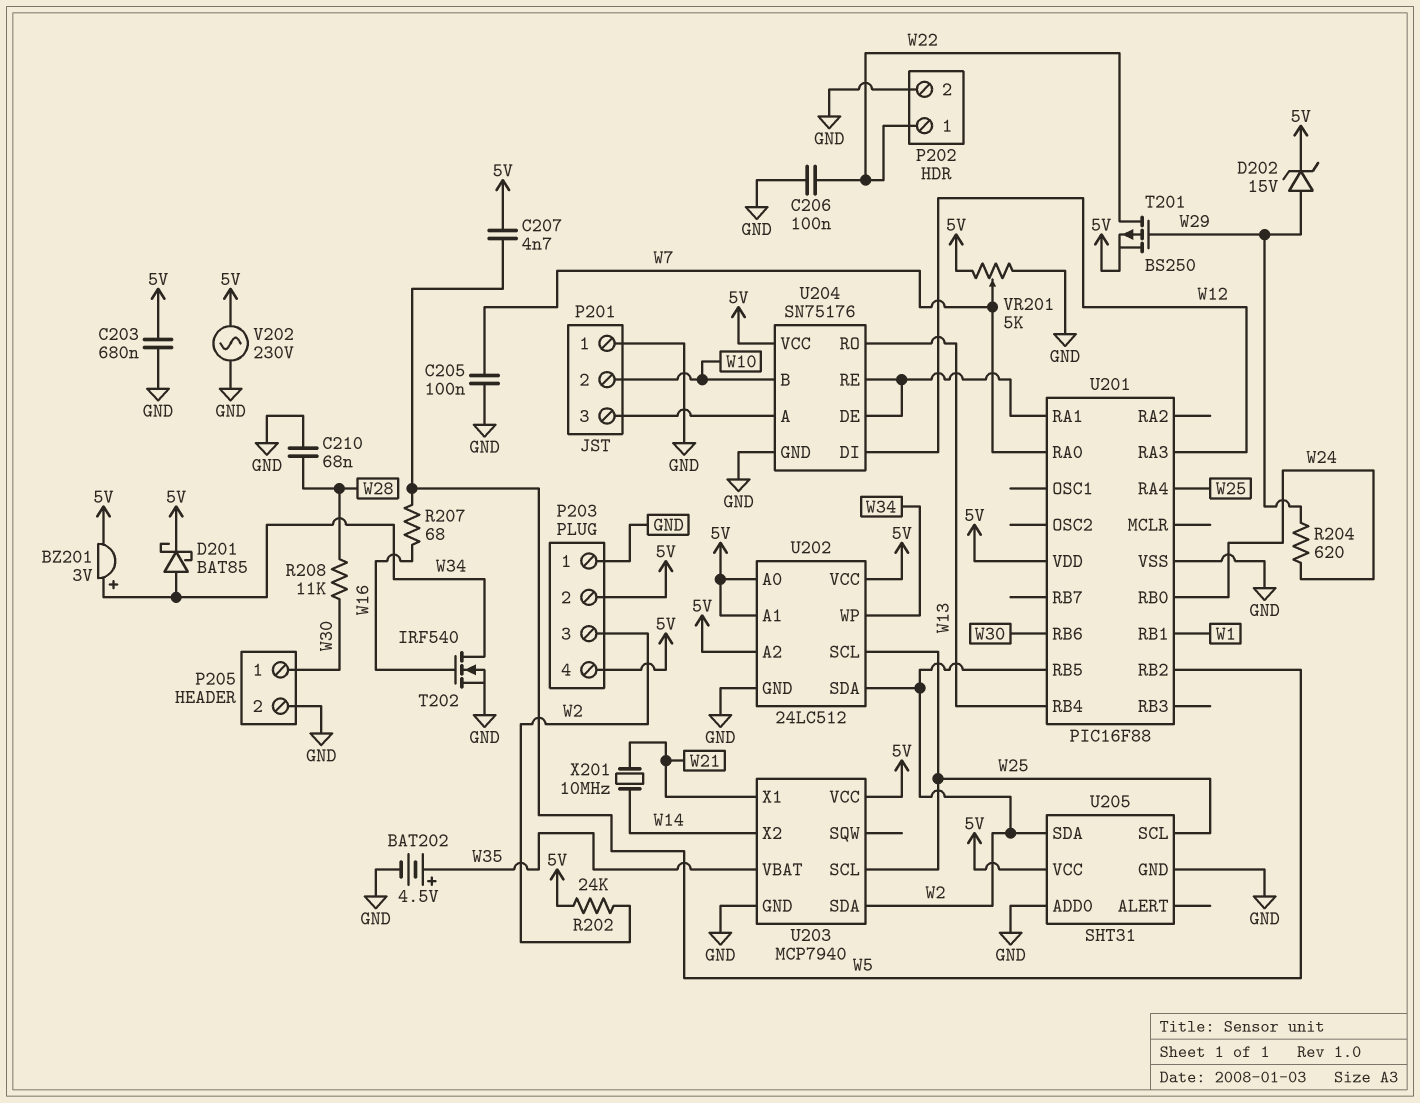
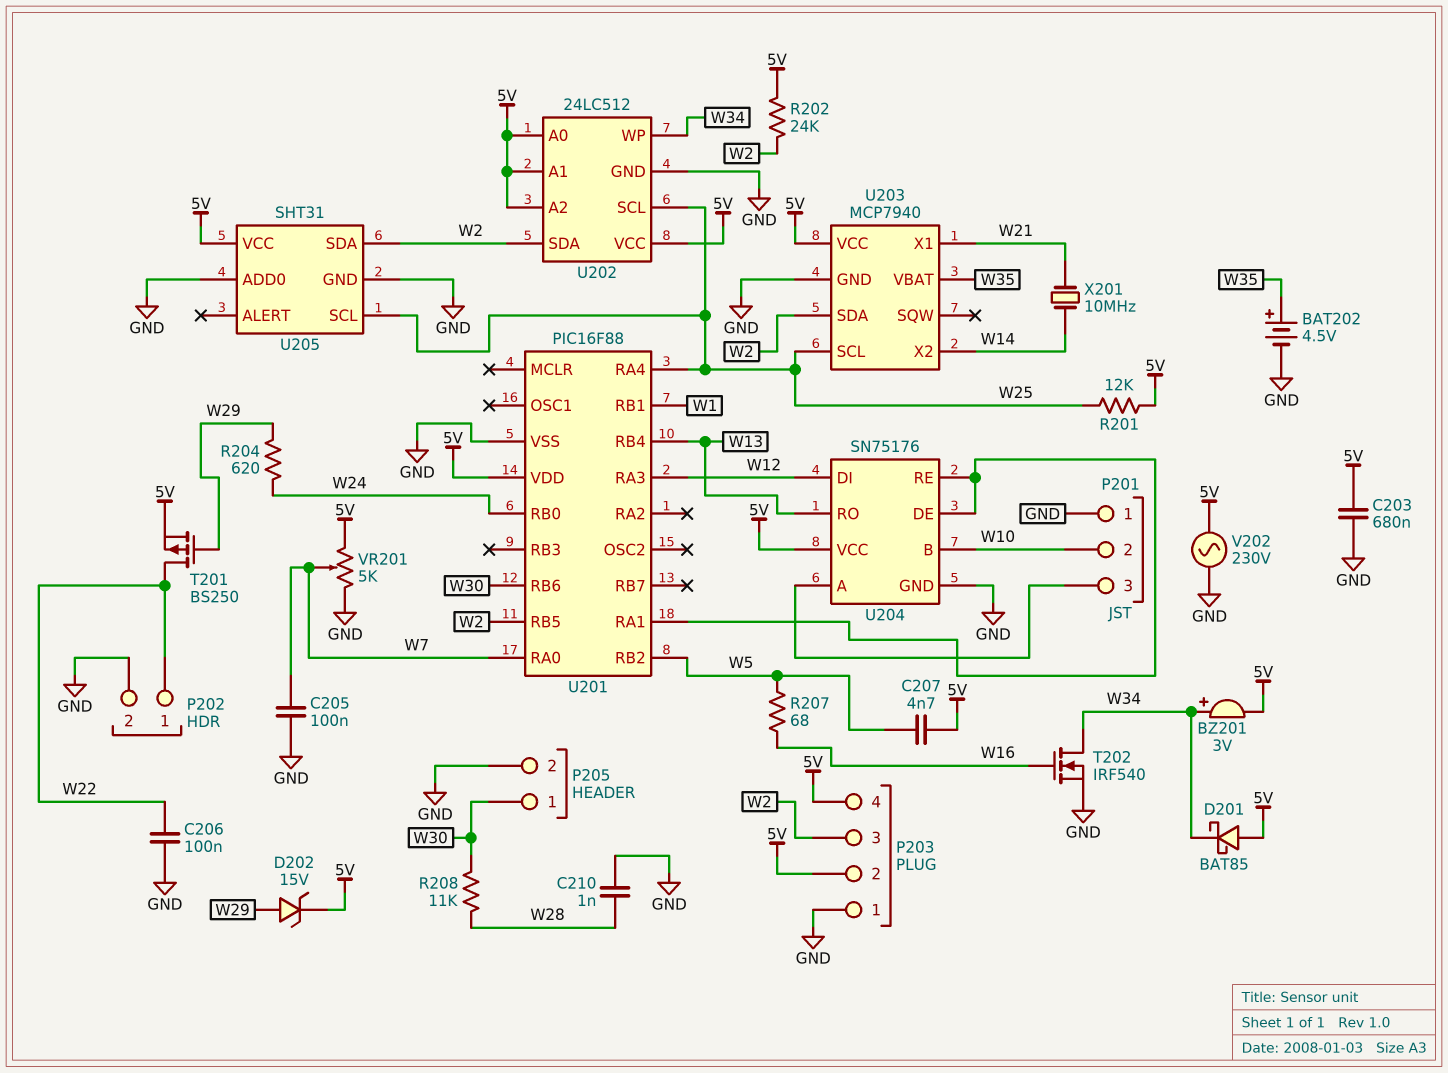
C210: 68nF (GND, W28) -> 1nF (GND, W28)
D201: schottky BAT85 (A W34, K 5V) -> schottky BAT85 (A 5V, K W34)
R201: none -> 12k (5V, W25)

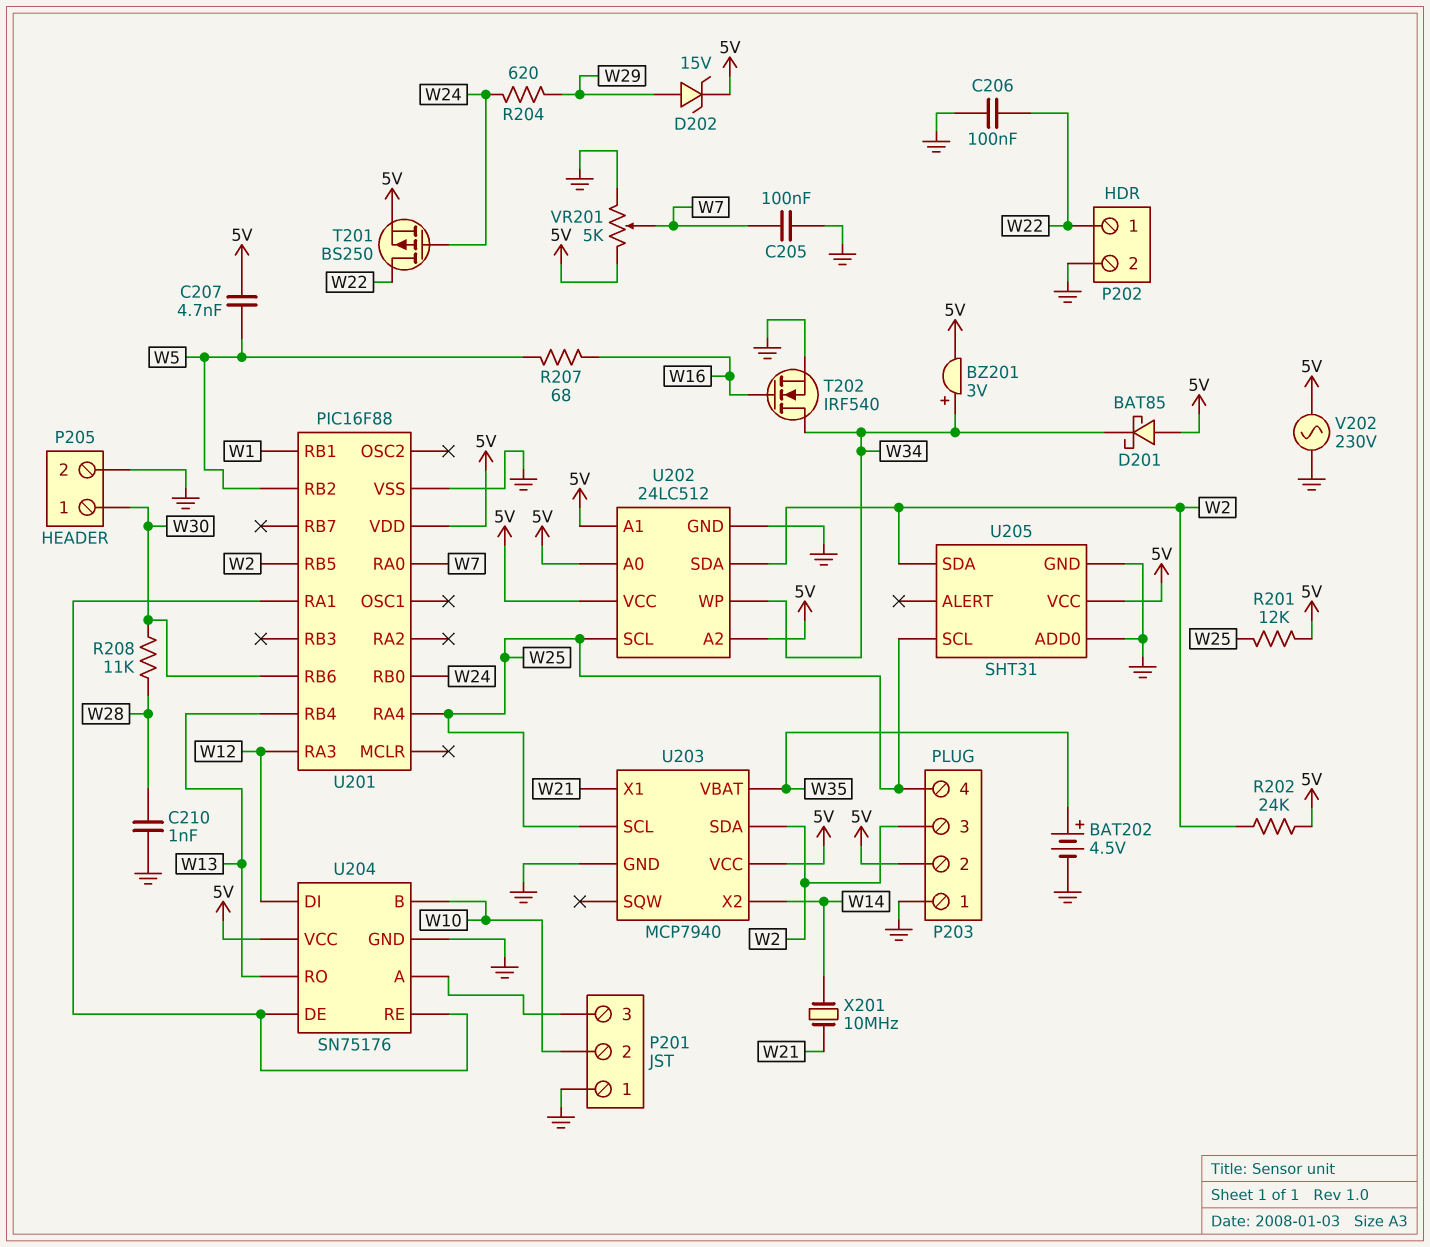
C203: 680nF (5V, GND) -> none
P203 pin 4: 5V -> W25
T201: PMOS BS250 (G W29, D W22, S 5V) -> PMOS BS250 (G W24, D W22, S 5V)

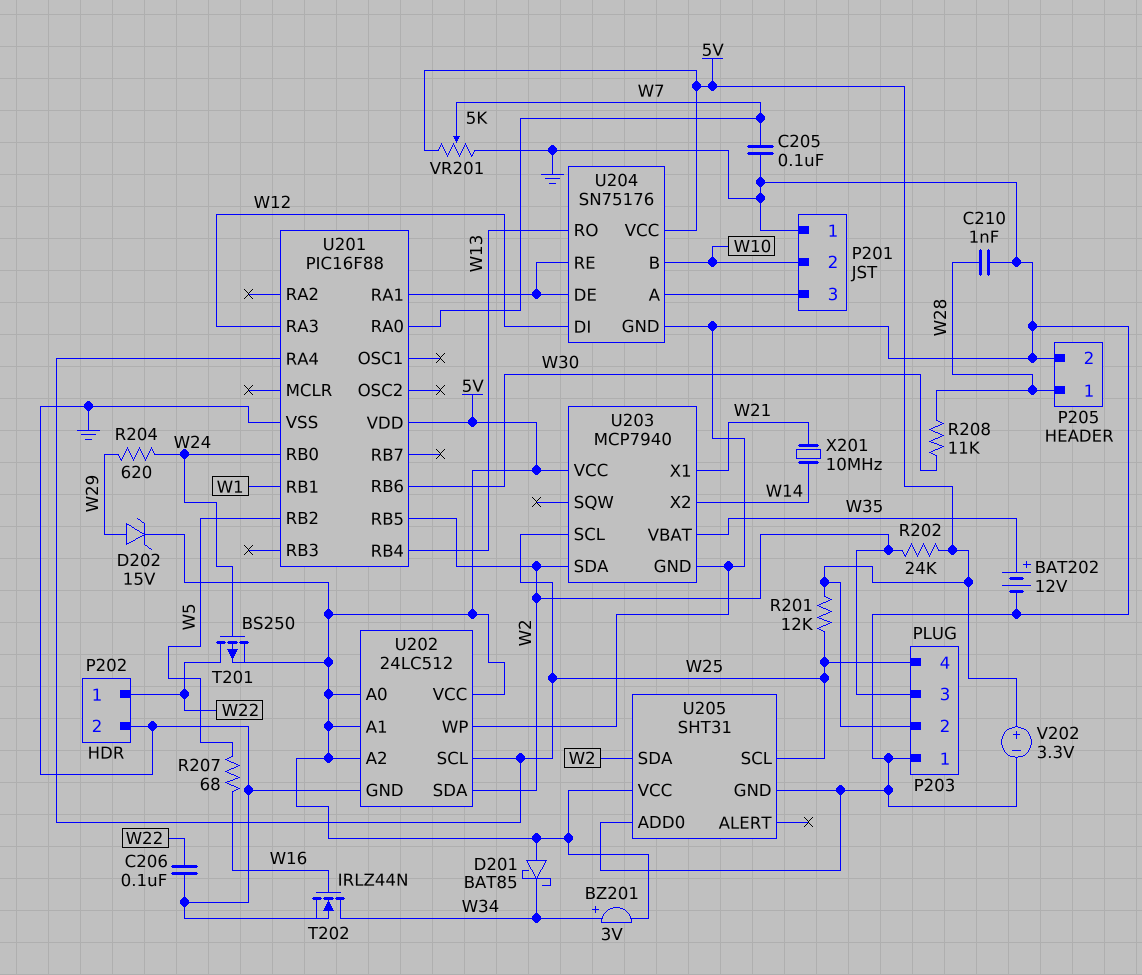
BAT202: 4.5V (plus W35, minus GND) -> 12V (plus W35, minus GND)
C207: 4.7nF (5V, W5) -> none
P205 pin 1: W30 -> W28
T202: NMOS IRF540 (G W16, D W34, S GND) -> NMOS IRLZ44N (G W16, D W34, S GND)
U202 pin WP: W34 -> GND
V202: AC 230V (5V, GND) -> 3.3V (plus 5V, minus GND)

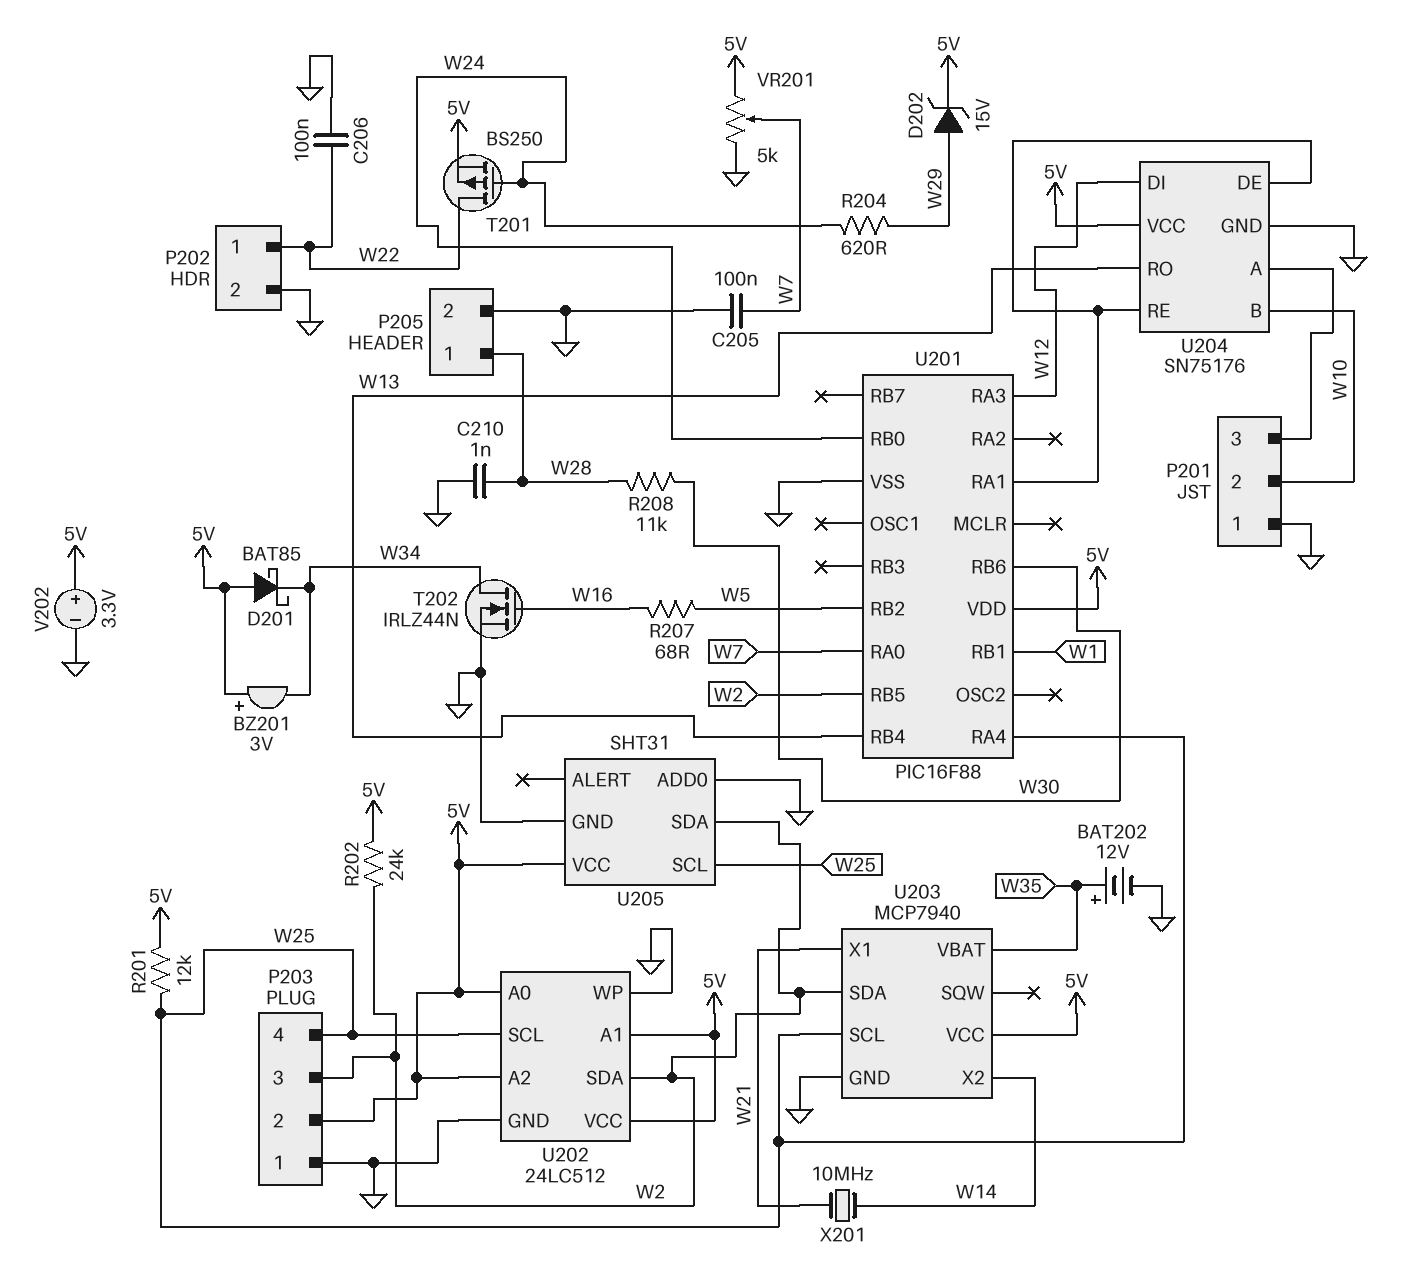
BZ201: buzzer 3V (plus W34, minus 5V) -> buzzer 3V (plus 5V, minus W34)

